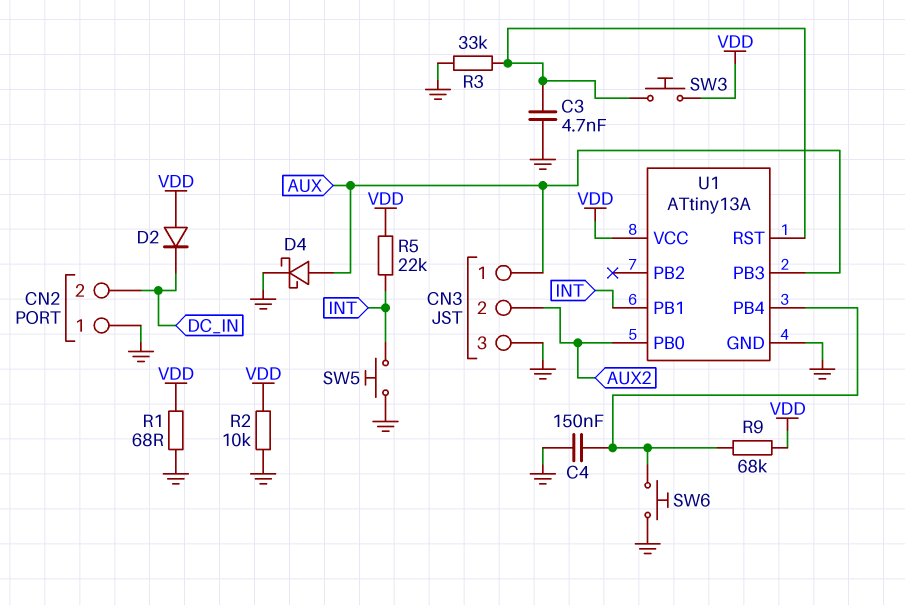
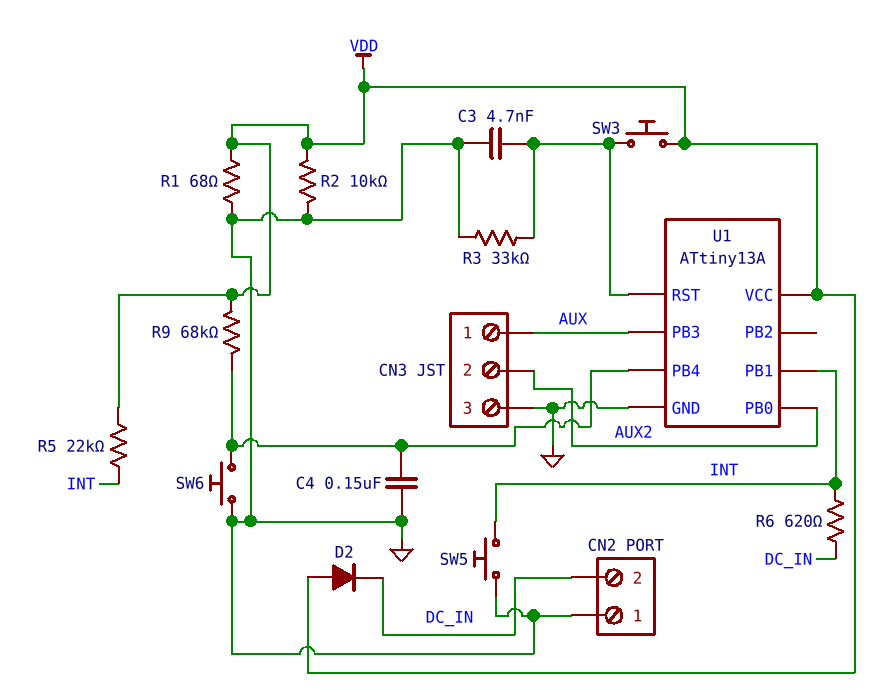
D4: schottky (A AUX, K GND) -> none
R6: none -> 620 (DC_IN, INT)

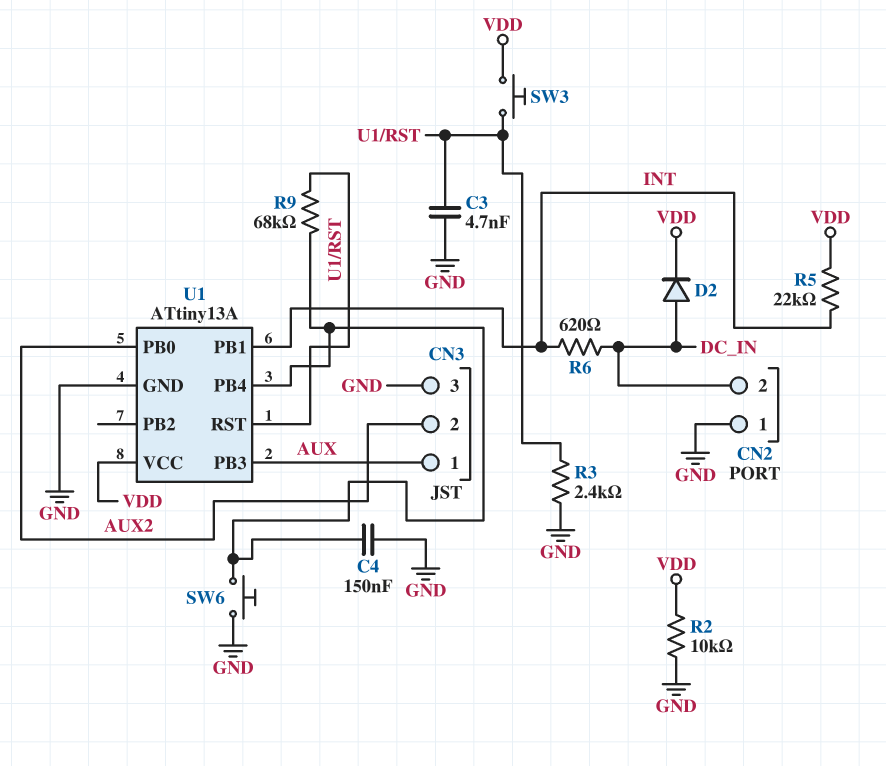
D2: diode (A VDD, K DC_IN) -> diode (A DC_IN, K VDD)
R1: 68 (GND, VDD) -> none
R3: 33k (GND, U1/RST) -> 2.4k (GND, U1/RST)
R9: 68k (U1/PB4, VDD) -> 68k (U1/PB4, U1/RST)
SW5: button (GND, INT) -> none

